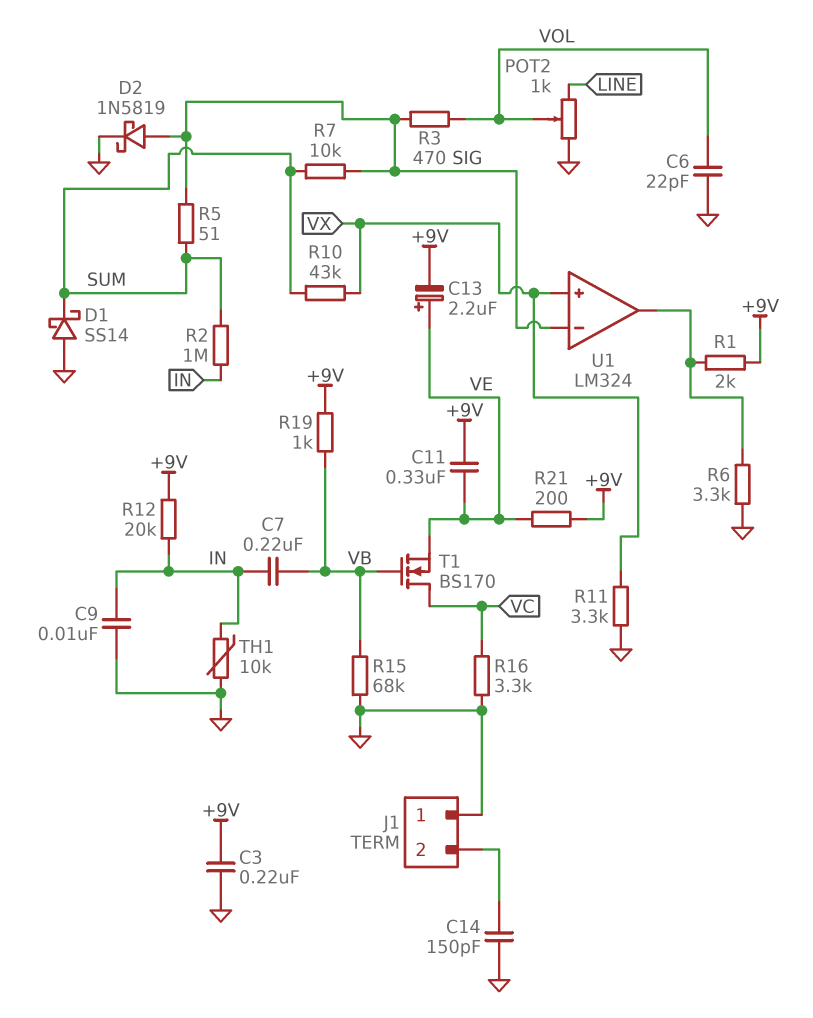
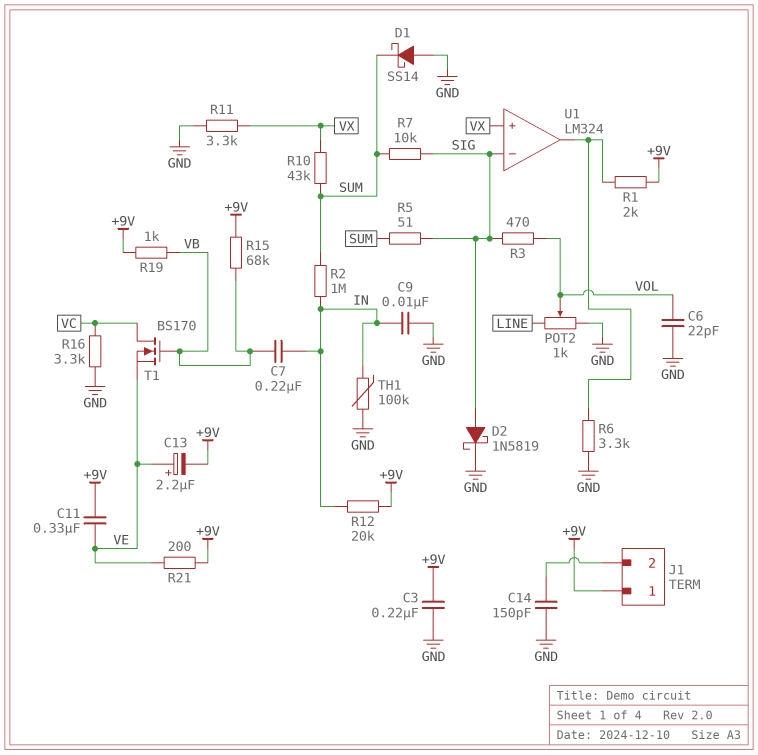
J1 pin 1: GND -> +9V
R15: 68k (GND, VB) -> 68k (+9V, VB)
TH1: 10k (GND, IN) -> 100k (GND, IN)

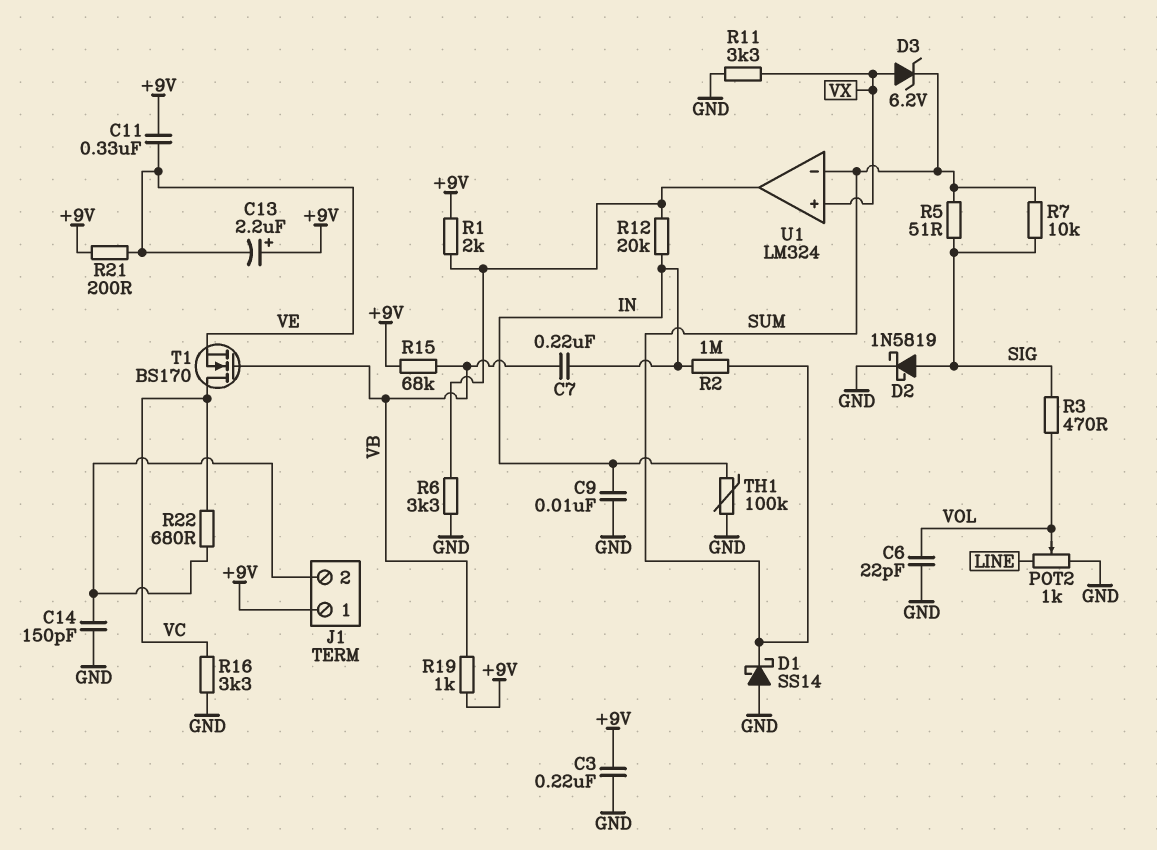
C13: 2.2uF (plus VE, minus +9V) -> 2.2uF (plus +9V, minus VE)
D3: none -> zener 6.2V (A VX, K SUM)
R10: 43k (SUM, VX) -> none
R12: 20k (+9V, IN) -> 20k (IN, U1/out)
R22: none -> 680 (J1/2, VC)
U1 pin in-: SIG -> SUM

